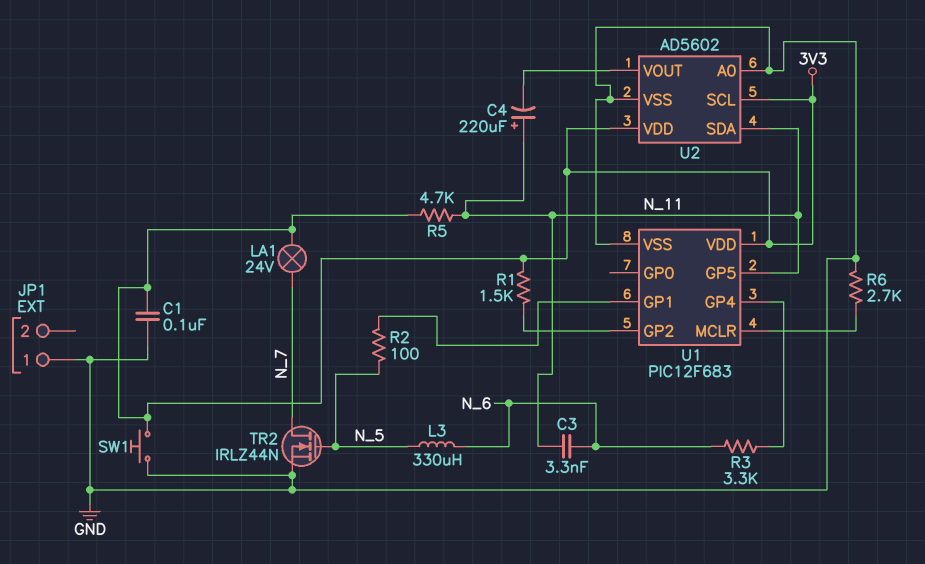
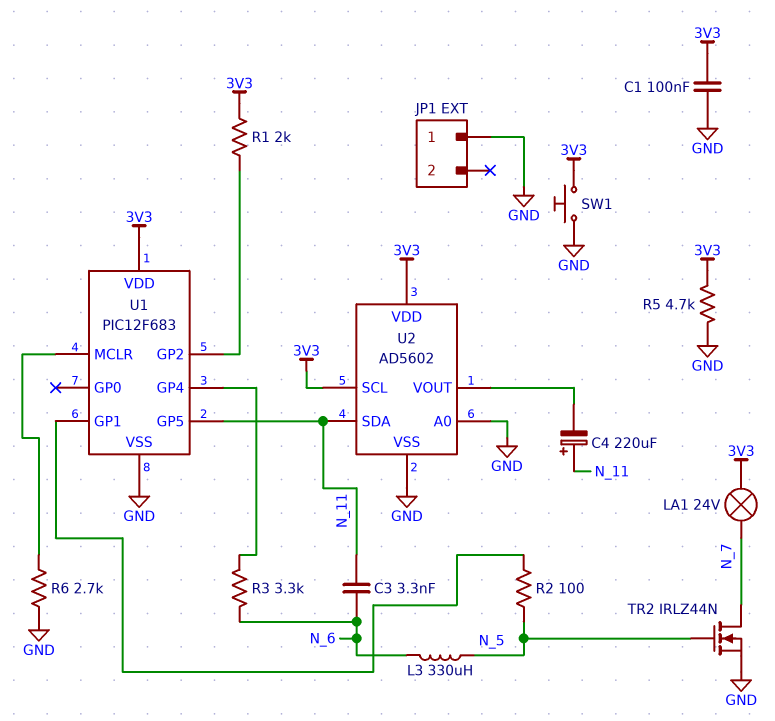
R1: 1.5k (3V3, U1/GP2) -> 2k (3V3, U1/GP2)
R5: 4.7k (3V3, N_11) -> 4.7k (3V3, GND)

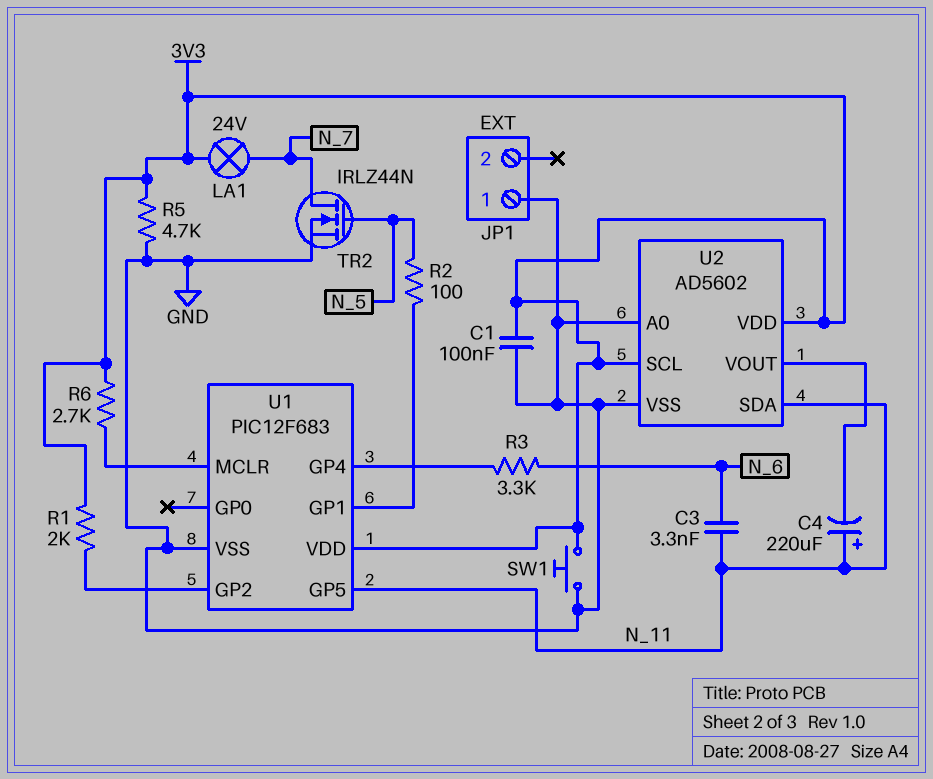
L3: 330uH (N_5, N_6) -> none
R6: 2.7k (GND, U1/MCLR) -> 2.7k (3V3, U1/MCLR)

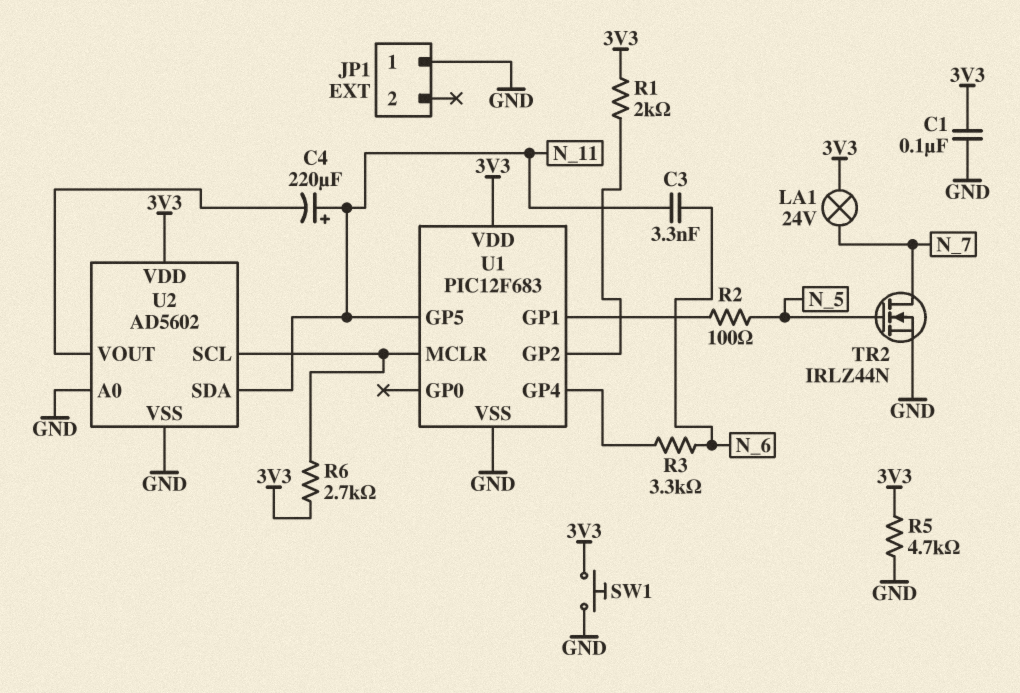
U2 pin SCL: 3V3 -> U1/MCLR

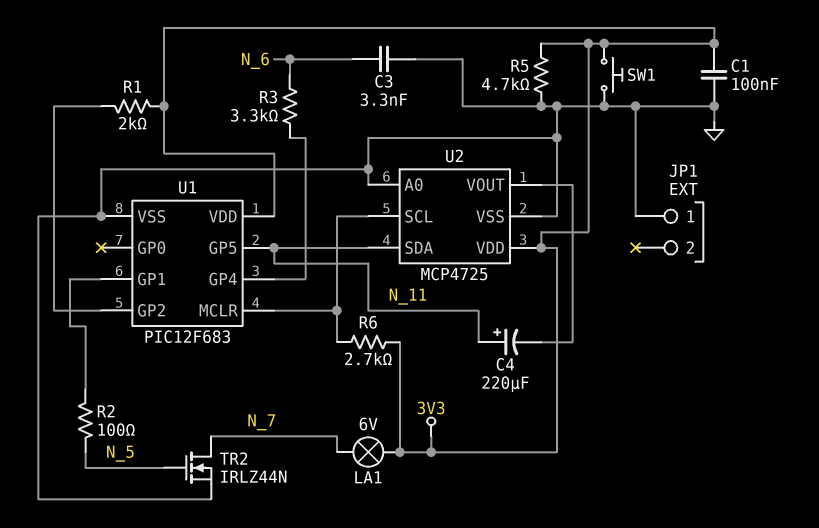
C3: 3.3nF (N_6, N_11) -> 3.3nF (GND, N_6)
LA1: lamp 24V (3V3, N_7) -> lamp 6V (3V3, N_7)
U2: AD5602 -> MCP4725

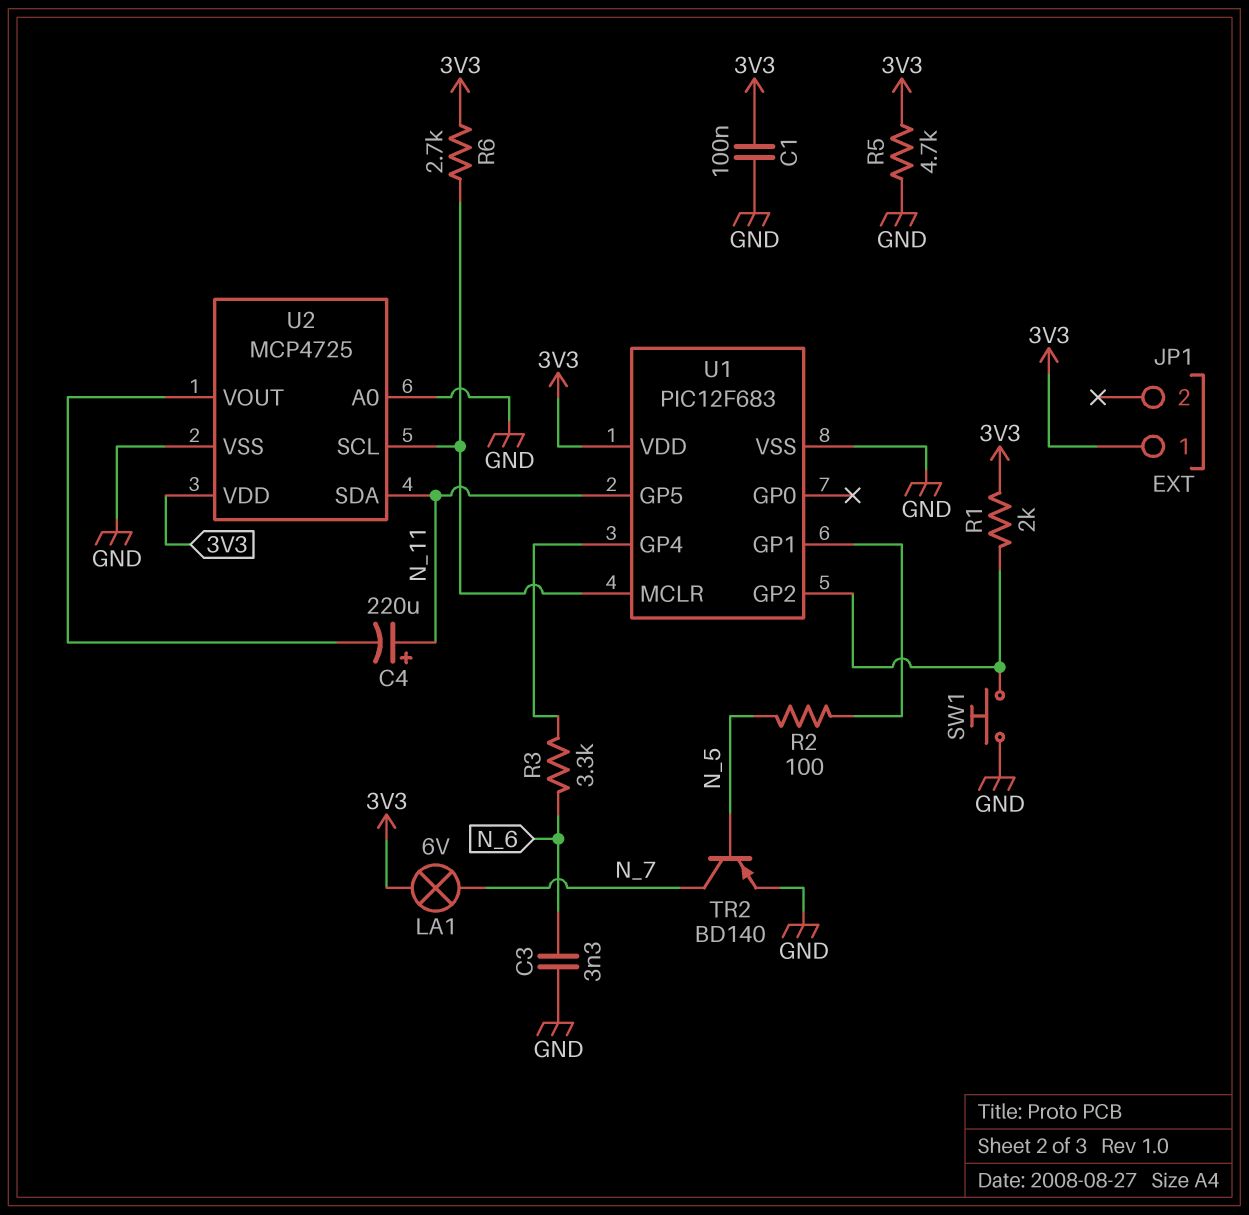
JP1 pin 1: GND -> 3V3
SW1: button (3V3, GND) -> button (GND, U1/GP2)
TR2: NMOS IRLZ44N (G N_5, D N_7, S GND) -> PNP BD140 (B N_5, C N_7, E GND)

